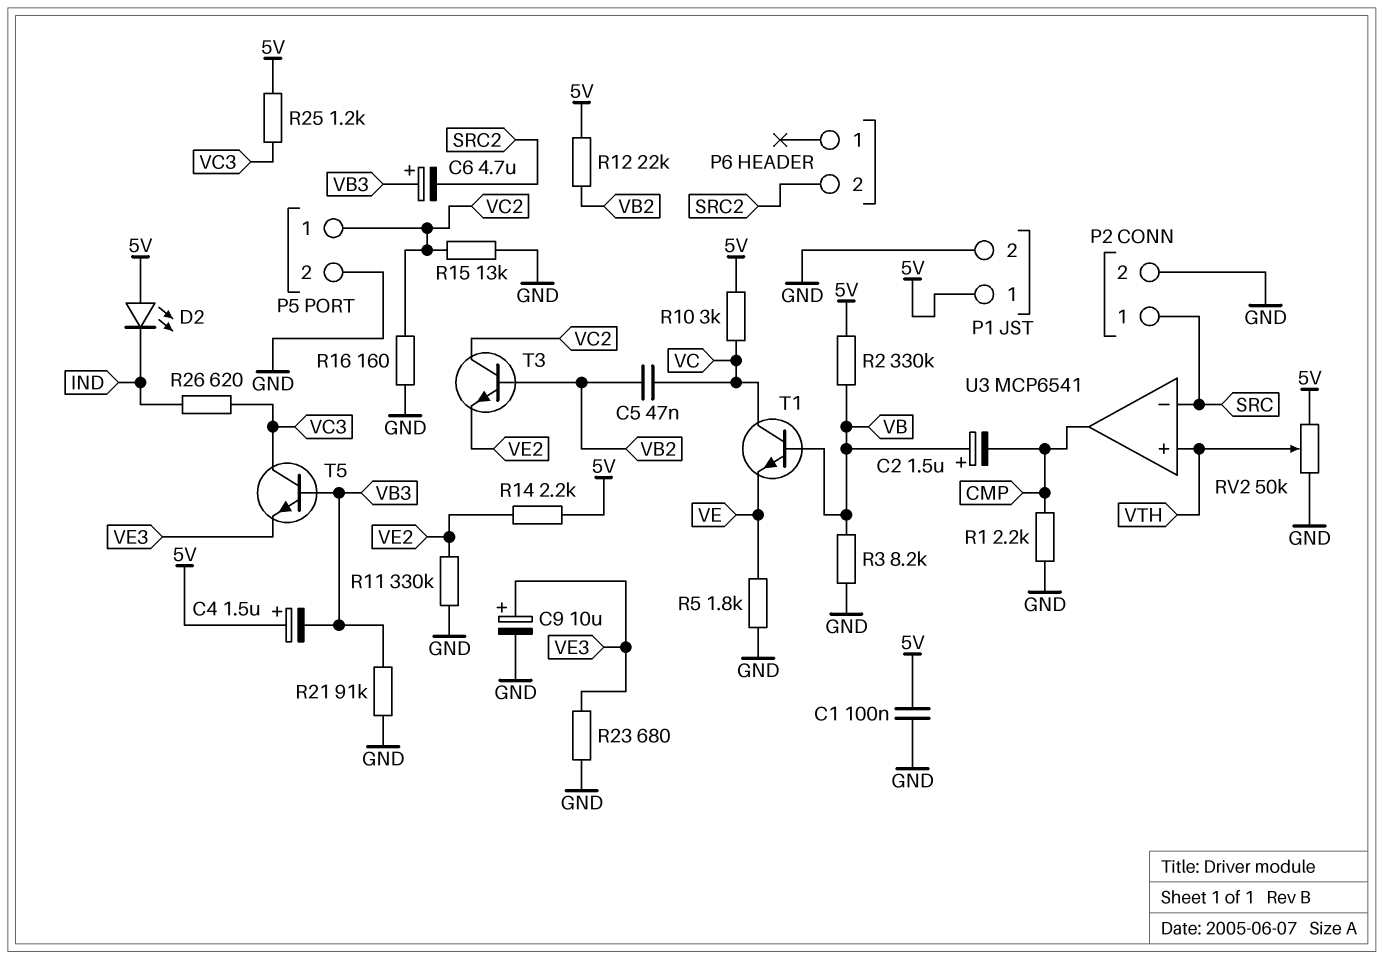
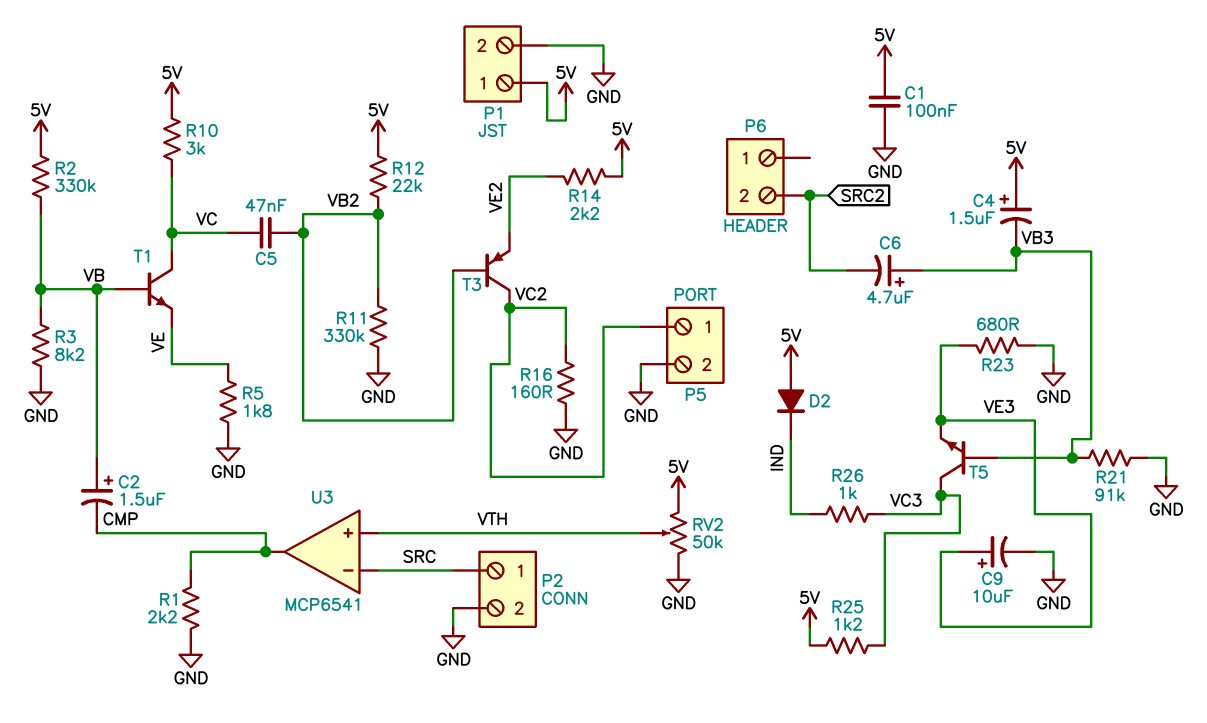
D2: LED (A 5V, K IND) -> diode (A 5V, K IND)
R11: 330k (GND, VE2) -> 330k (GND, VB2)
R15: 13k (GND, VC2) -> none
R26: 620 (IND, VC3) -> 1k (IND, VC3)
T3: NPN (B VB2, C VC2, E VE2) -> PNP (B VB2, C VC2, E VE2)

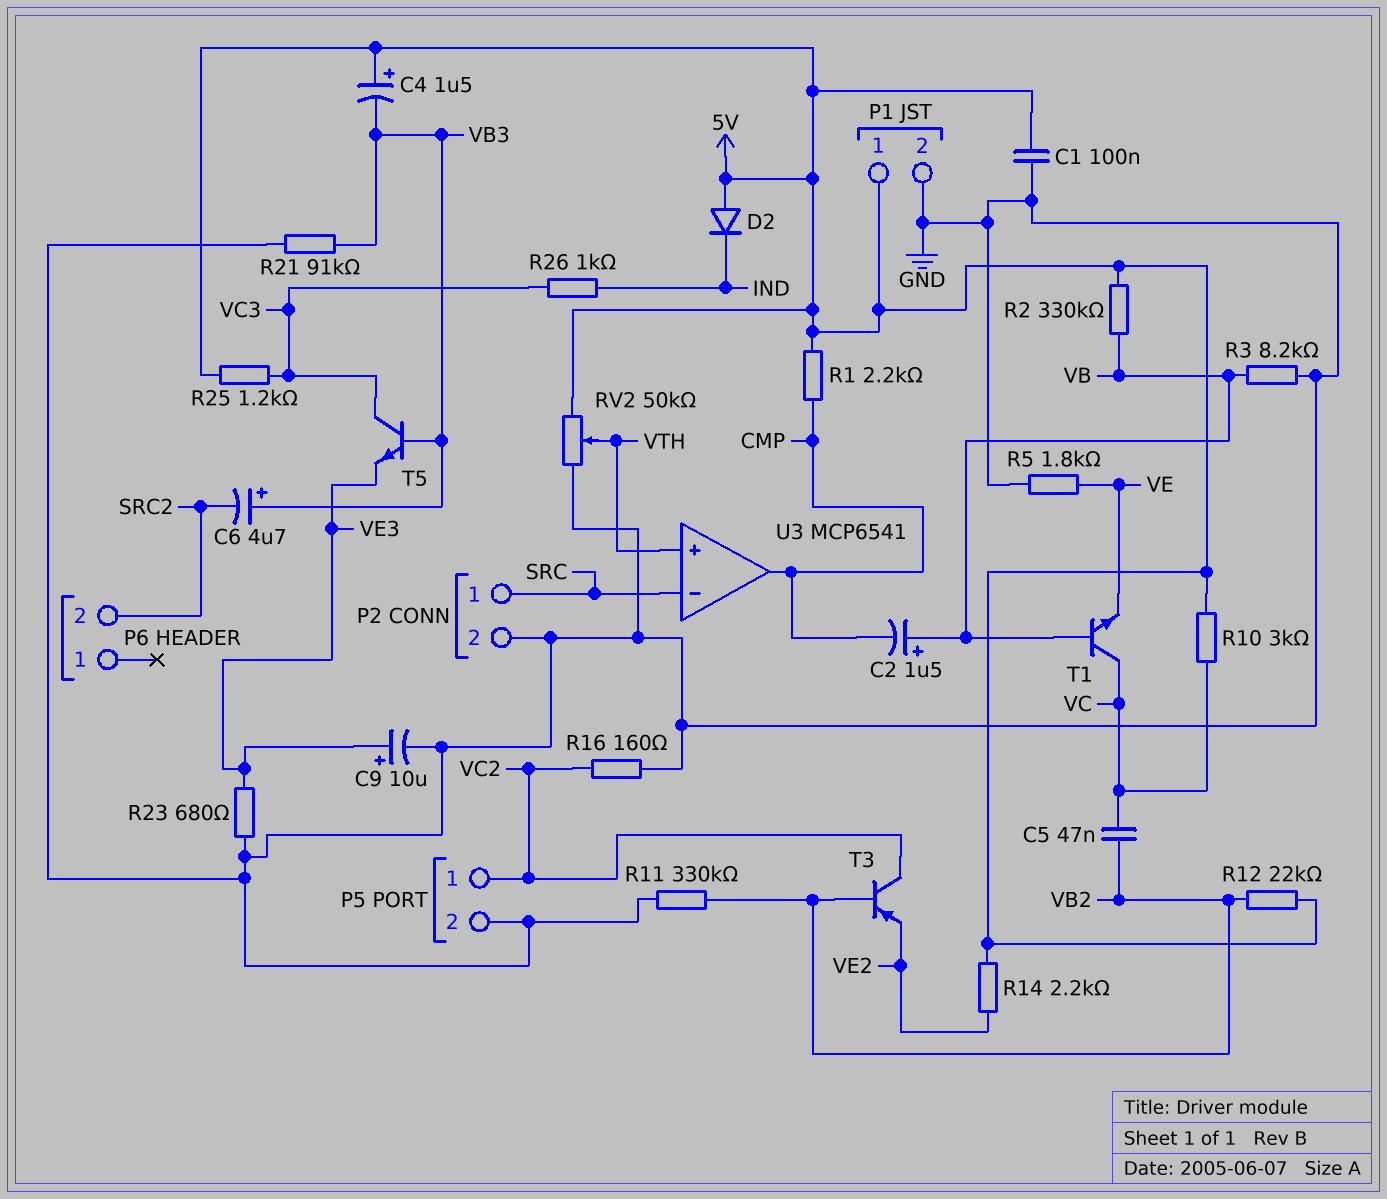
R1: 2.2k (CMP, GND) -> 2.2k (5V, CMP)

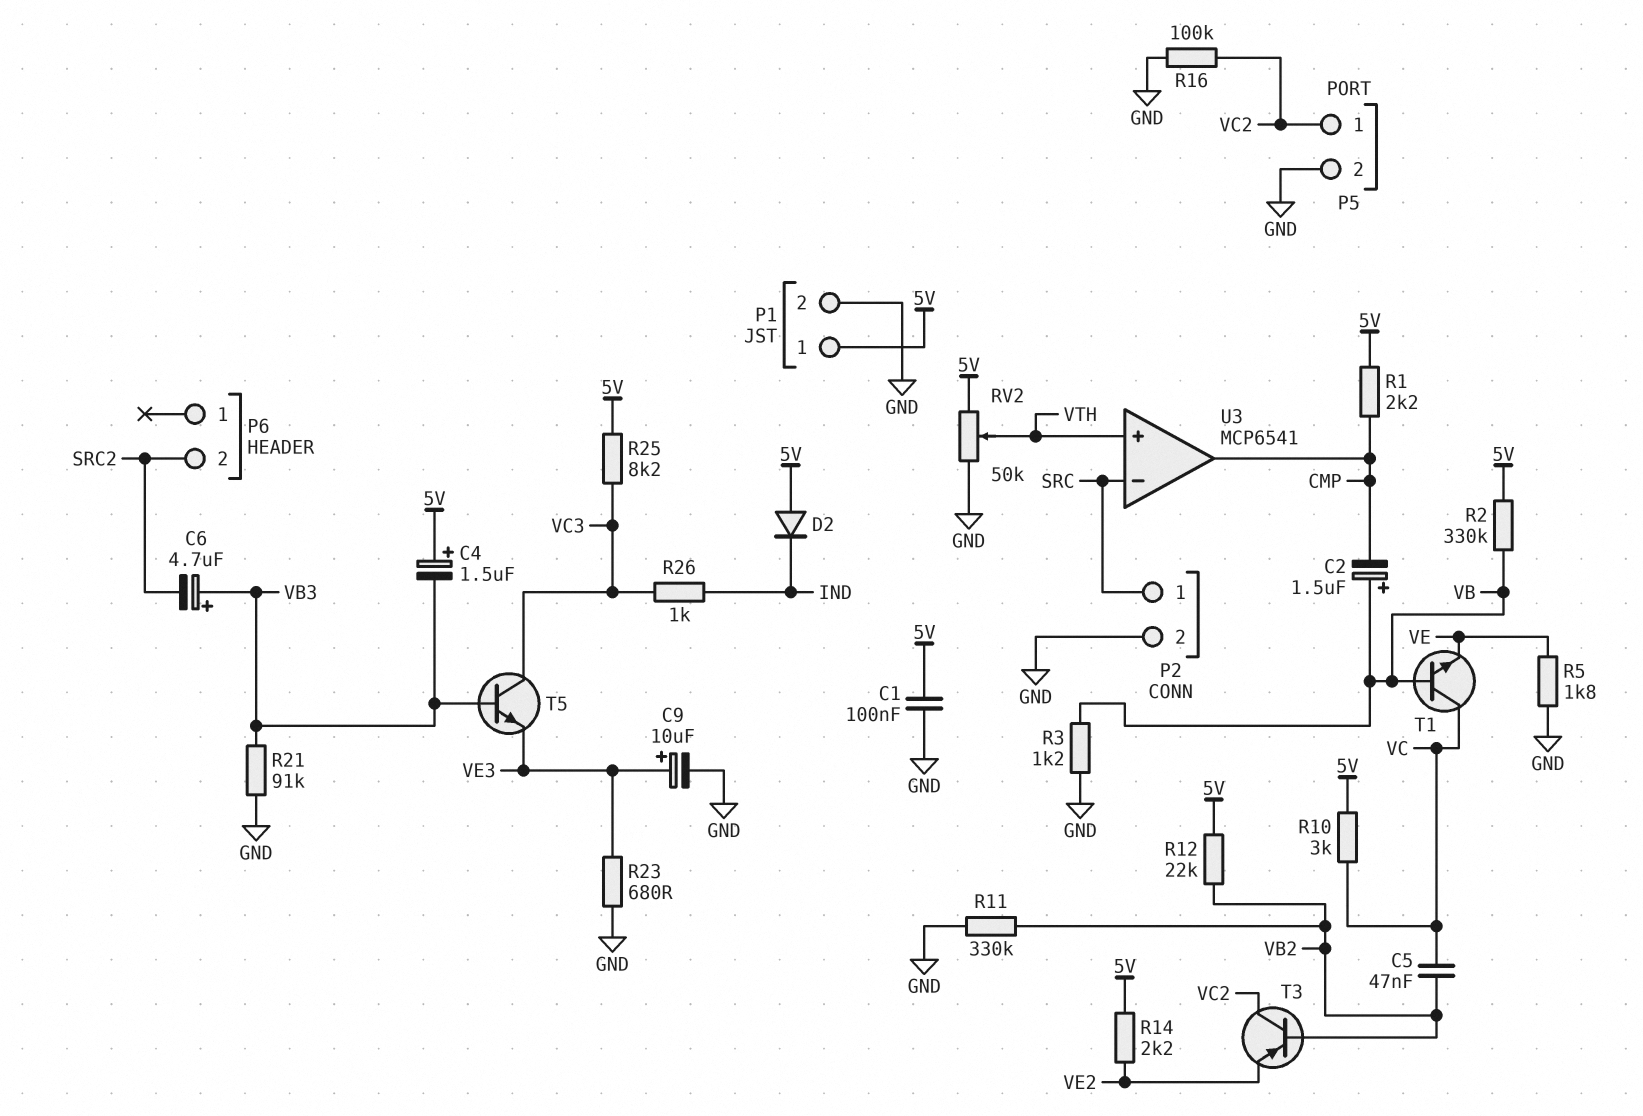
R3: 8.2k (GND, VB) -> 1.2k (GND, VB)
R16: 160 (GND, VC2) -> 100k (GND, VC2)
R25: 1.2k (5V, VC3) -> 8.2k (5V, VC3)

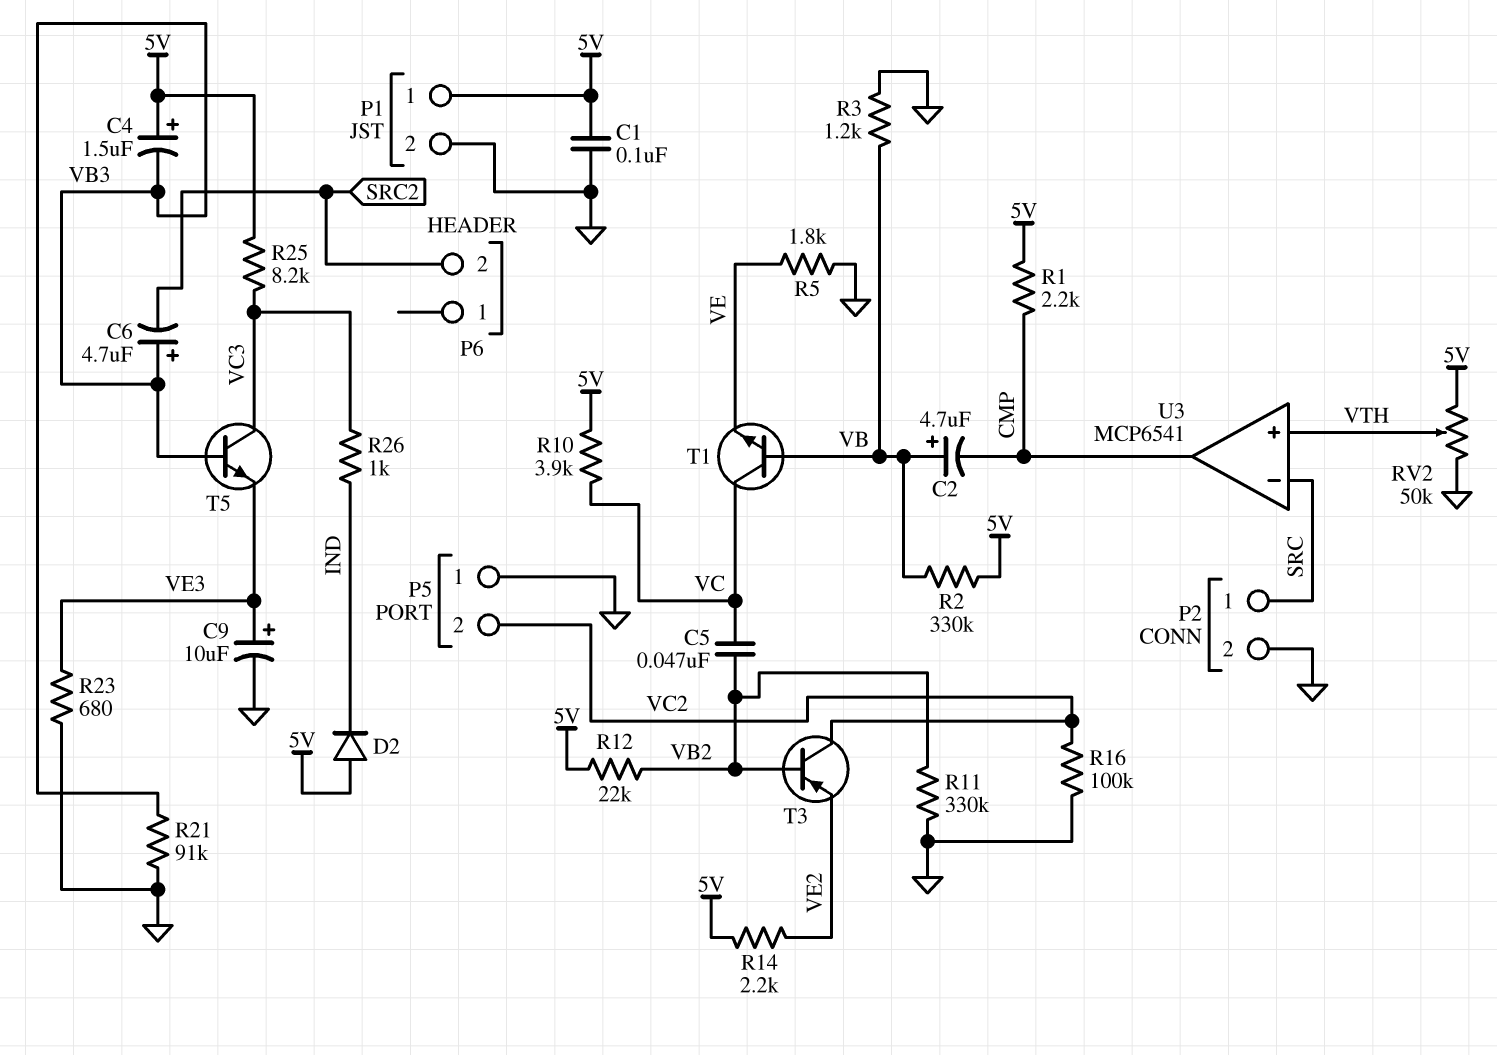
C2: 1.5uF (plus VB, minus CMP) -> 4.7uF (plus VB, minus CMP)
P5 pin 1: VC2 -> GND
P5 pin 2: GND -> VC2
R10: 3k (5V, VC) -> 3.9k (5V, VC)

